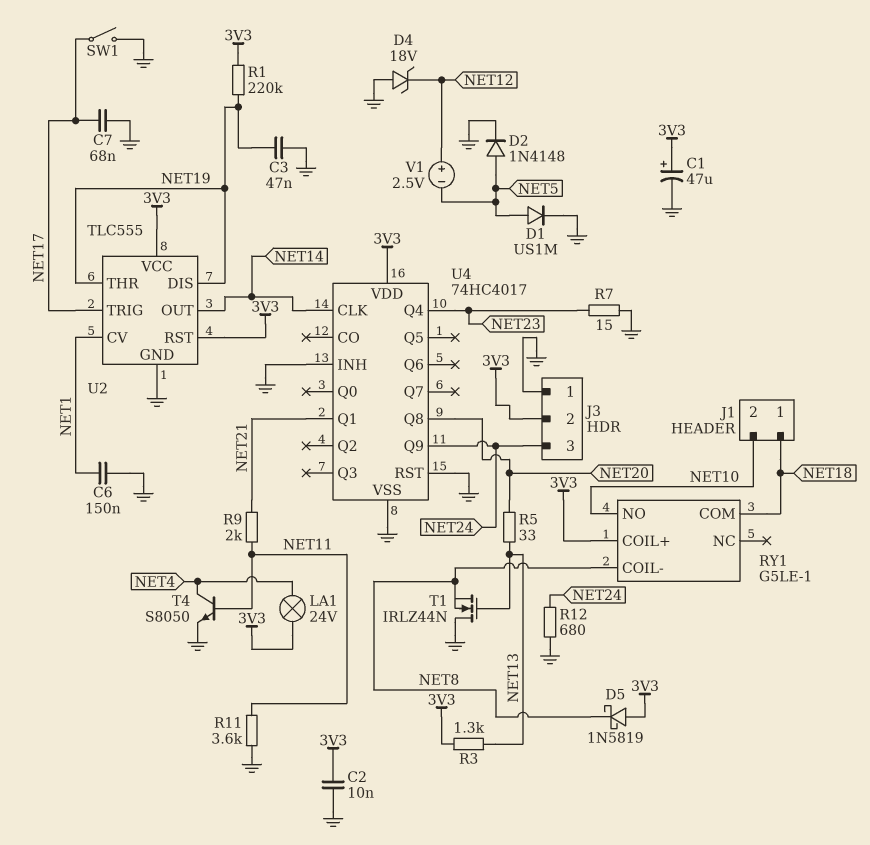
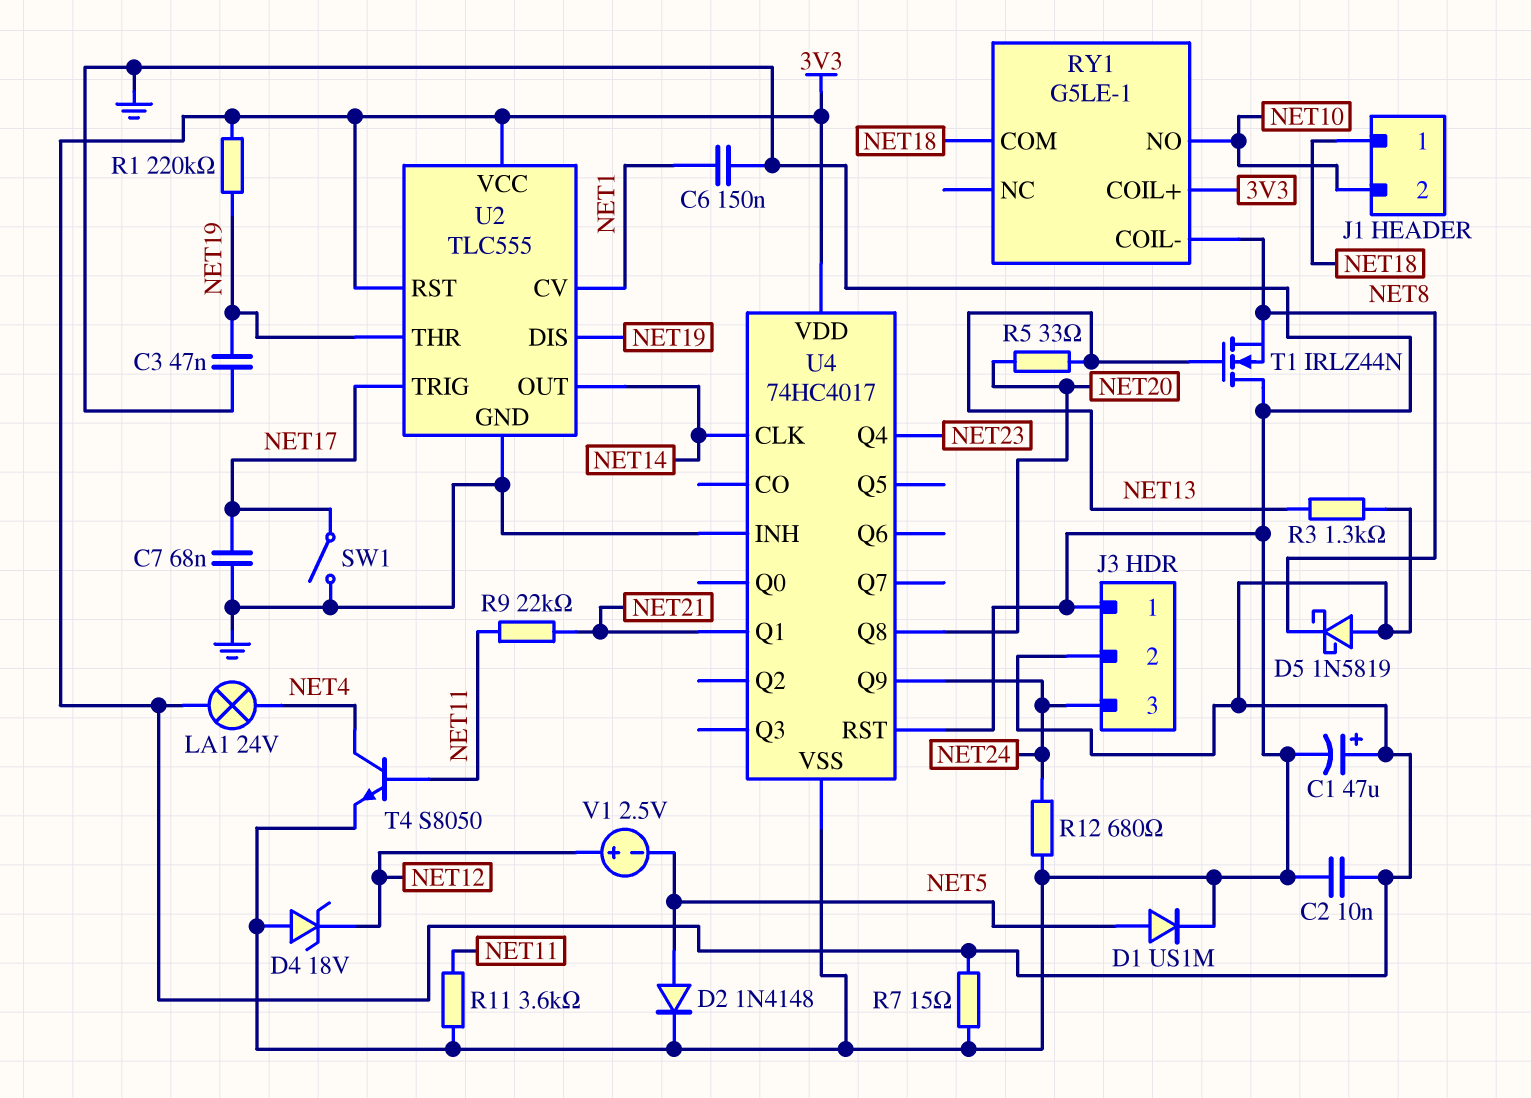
R7: 15 (GND, NET23) -> 15 (3V3, GND)
R9: 2k (NET11, NET21) -> 22k (NET11, NET21)

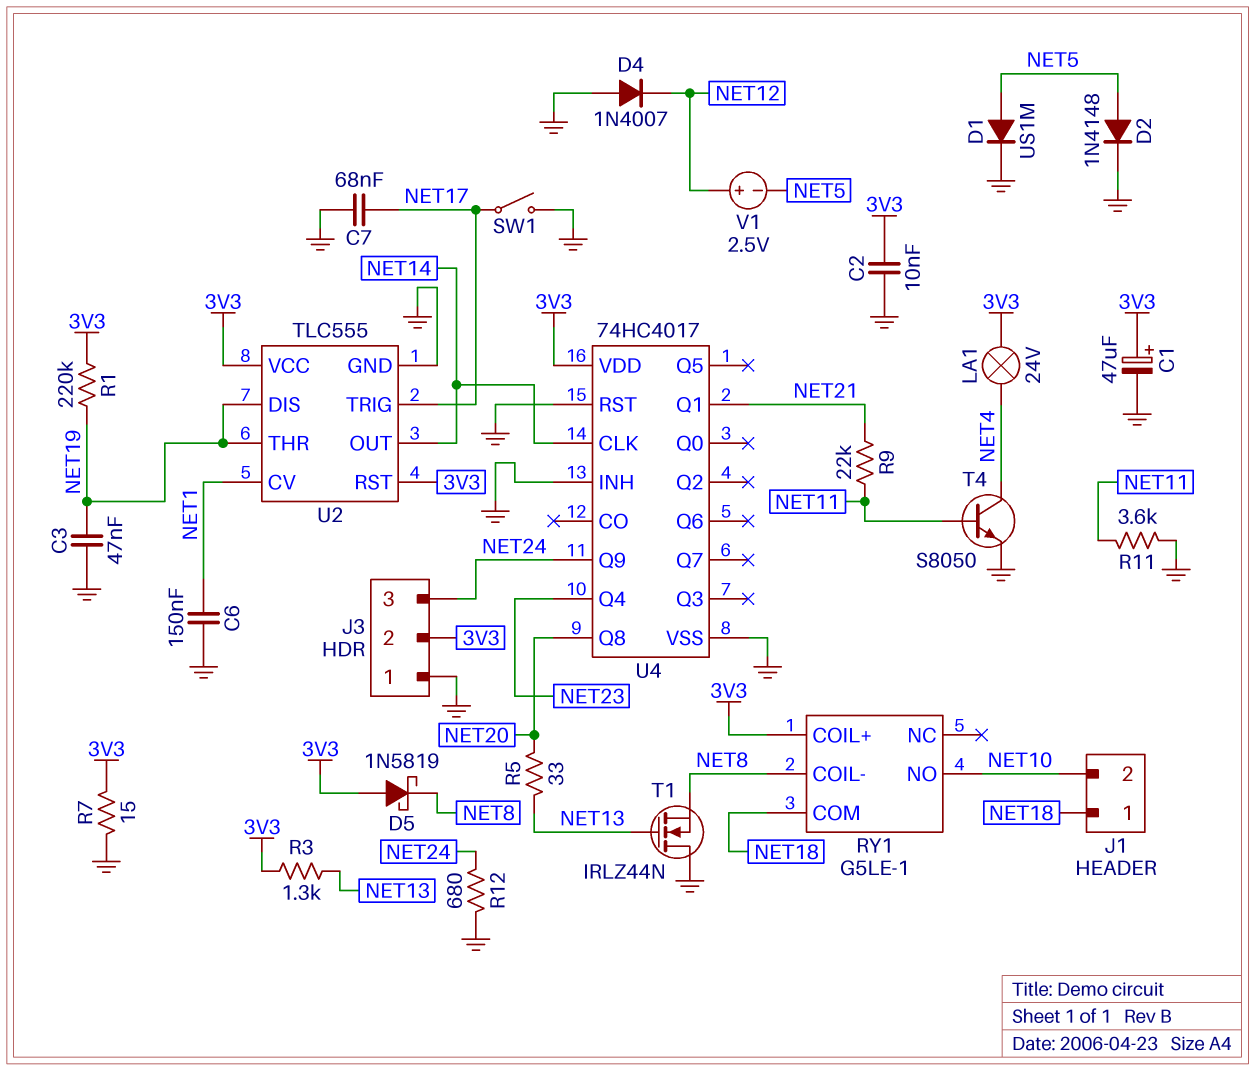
D4: zener 18V (A GND, K NET12) -> diode 1N4007 (A GND, K NET12)

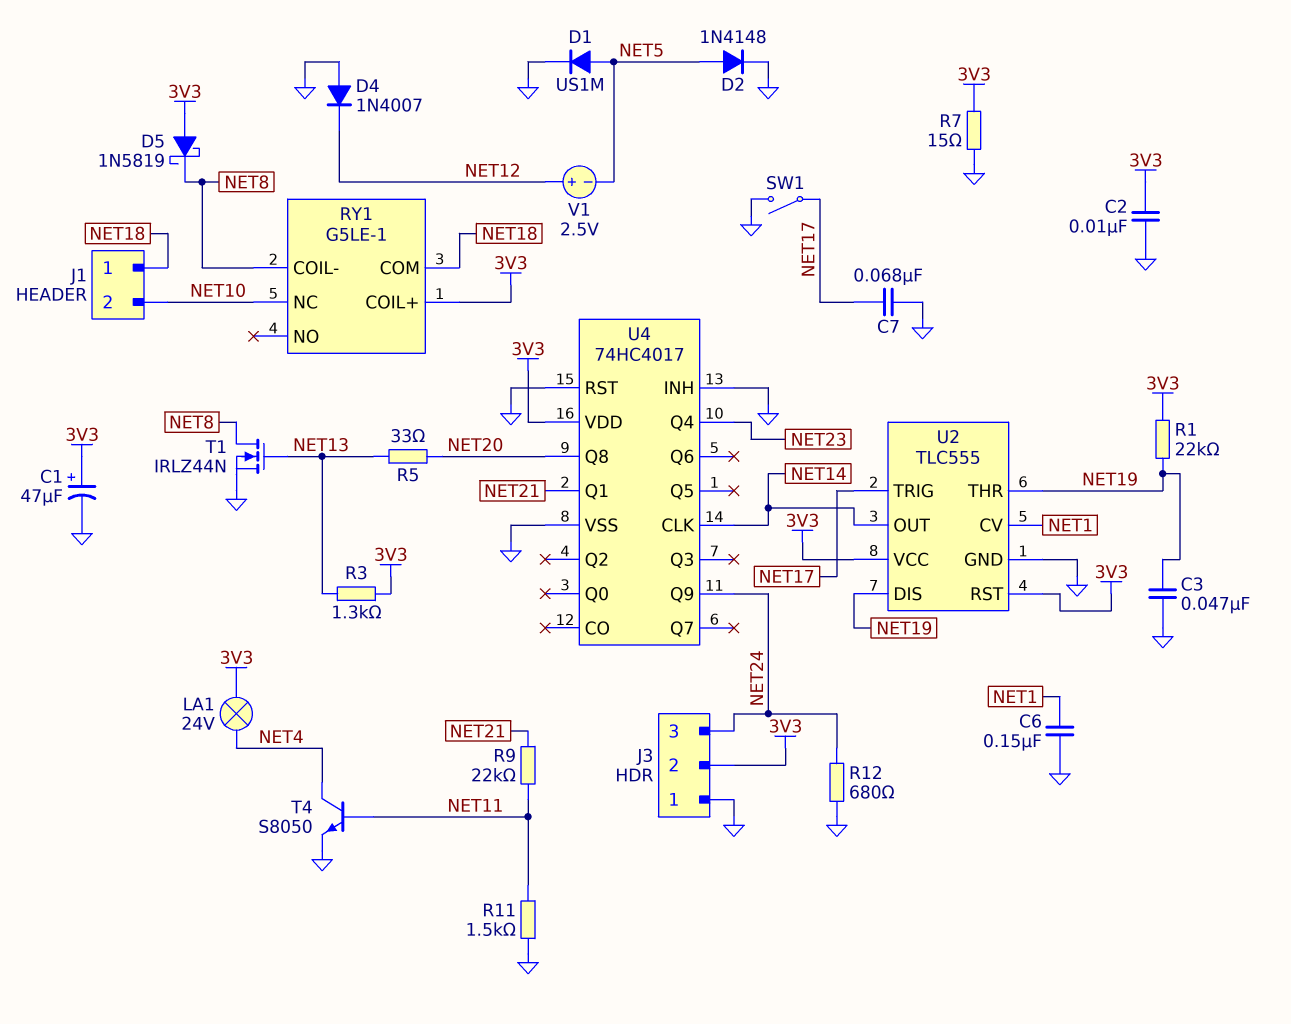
R1: 220k (3V3, NET19) -> 22k (3V3, NET19)
R11: 3.6k (GND, NET11) -> 1.5k (GND, NET11)
RY1 pin NC: none -> NET10
RY1 pin NO: NET10 -> none
T1: NMOS IRLZ44N (G NET13, D GND, S NET8) -> NMOS IRLZ44N (G NET13, D NET8, S GND)

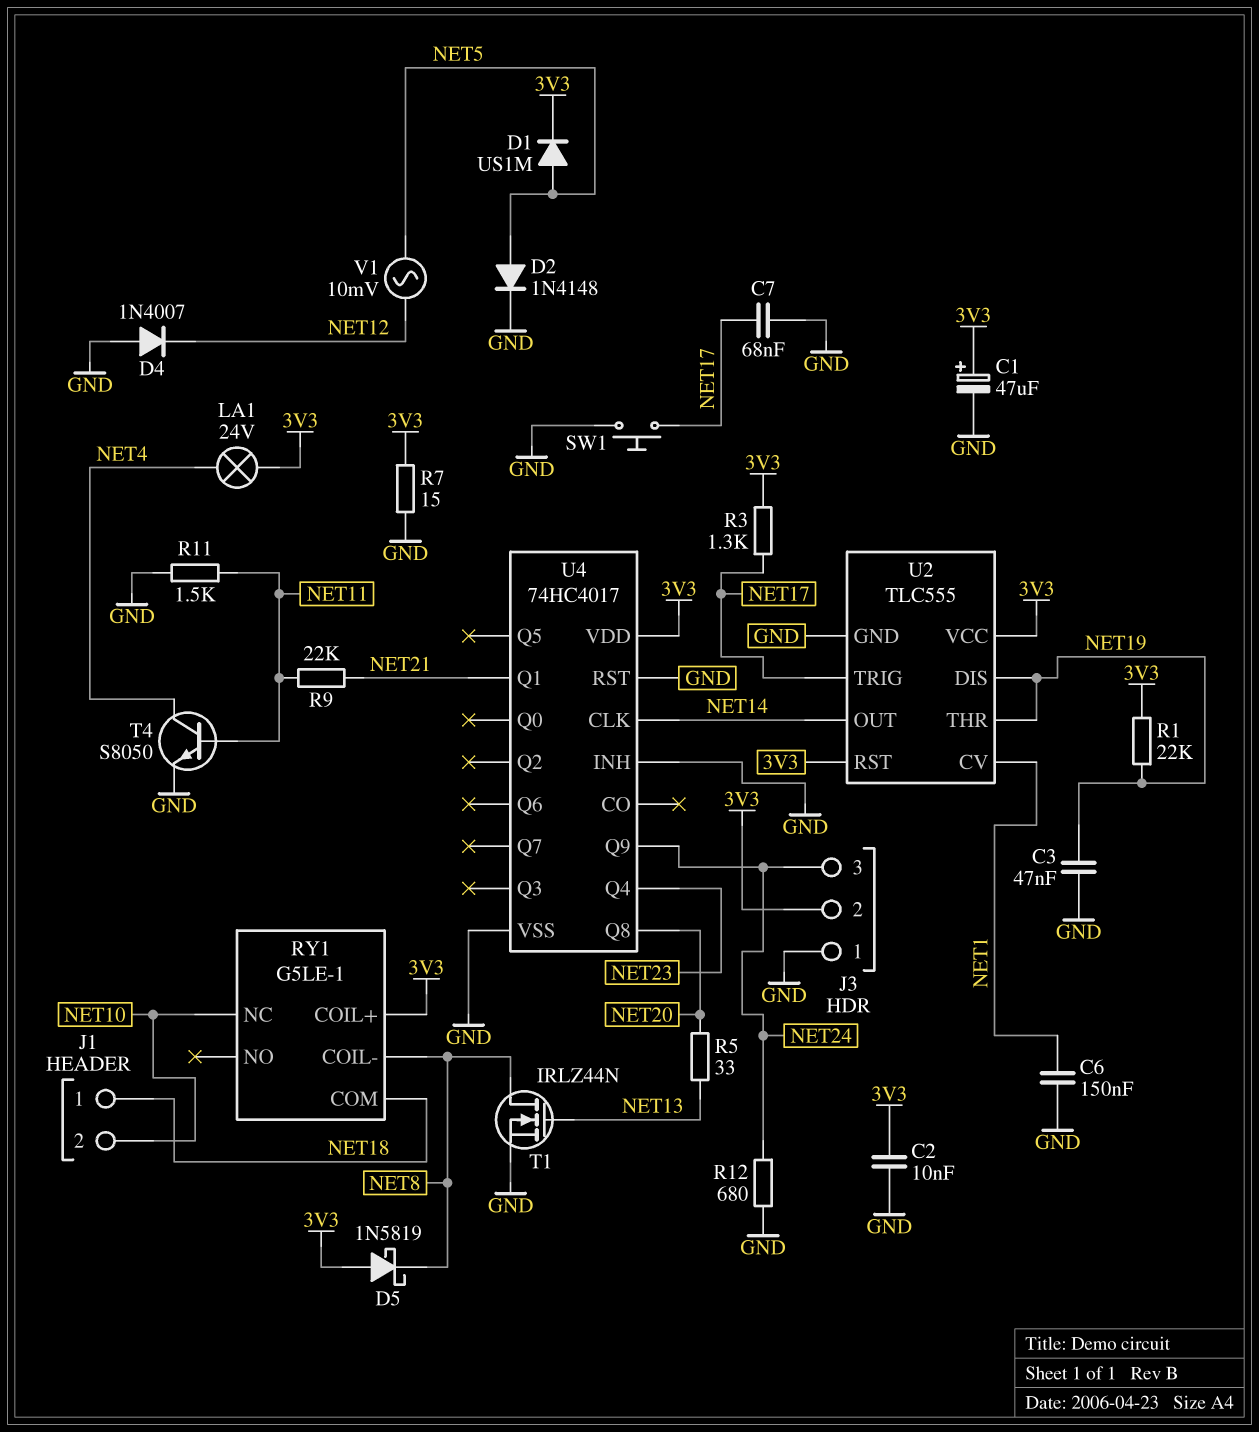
D1: diode US1M (A NET5, K GND) -> diode US1M (A NET5, K 3V3)
R3: 1.3k (3V3, NET13) -> 1.3k (3V3, NET17)
SW1: switch (GND, NET17) -> button (GND, NET17)
V1: 2.5V (plus NET12, minus NET5) -> AC 10mV (NET5, NET12)

